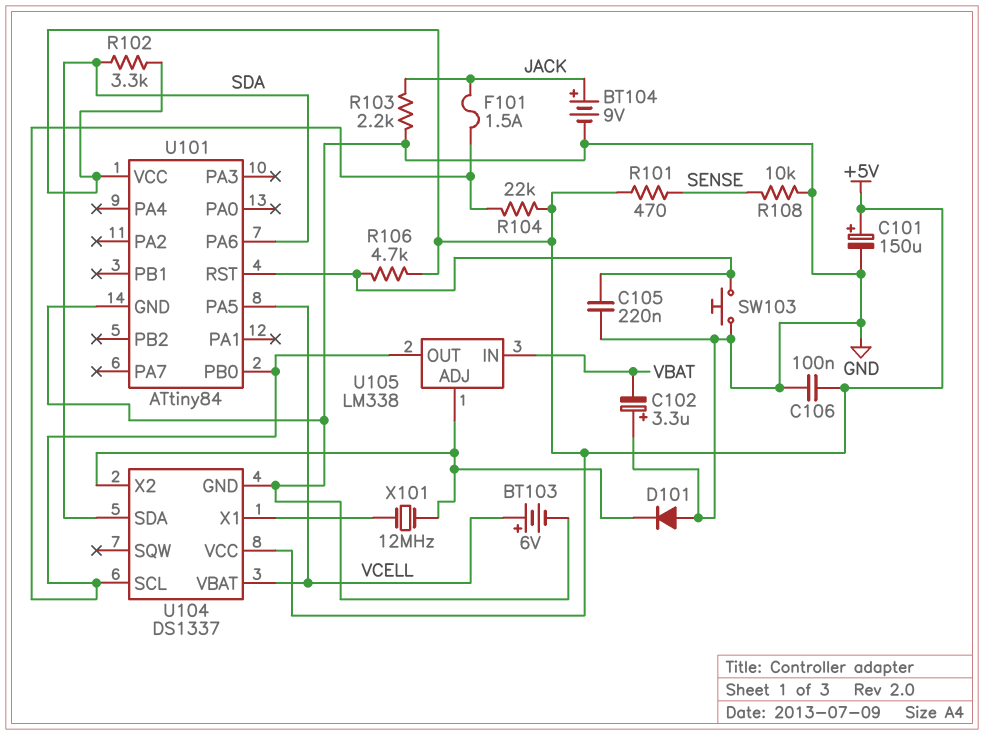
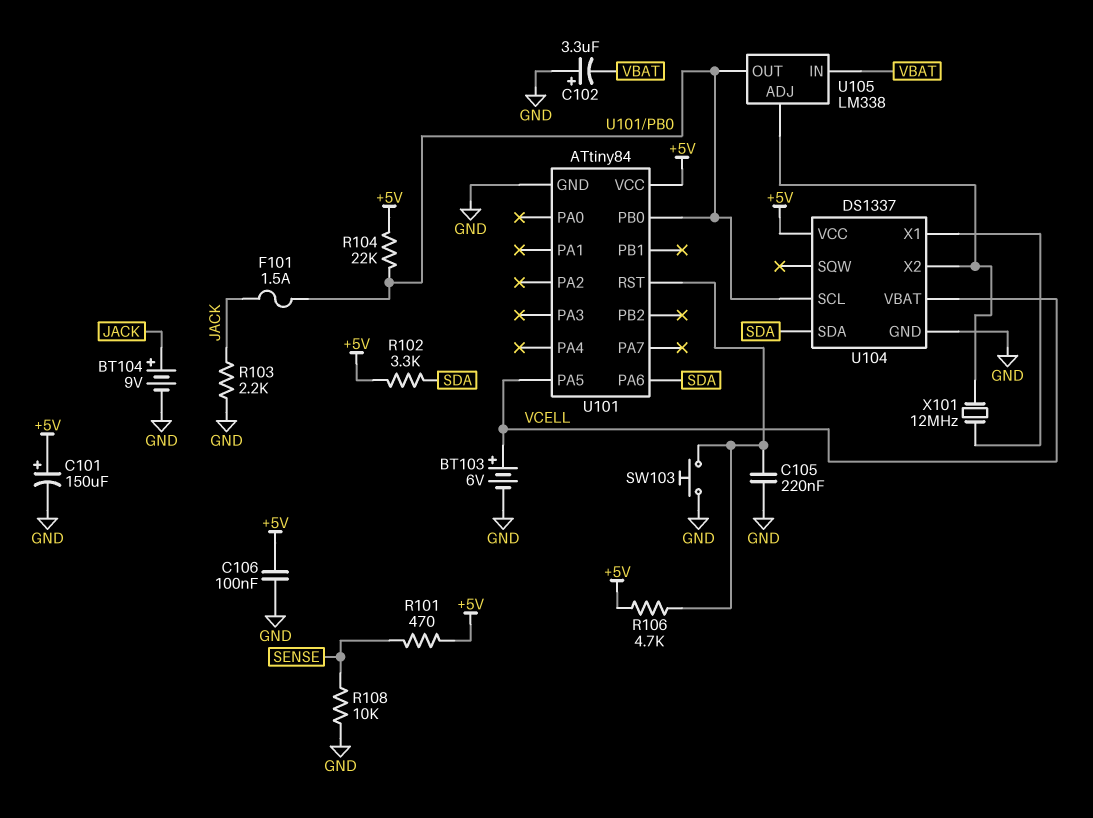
D101: diode (A GND, K U104/X2) -> none

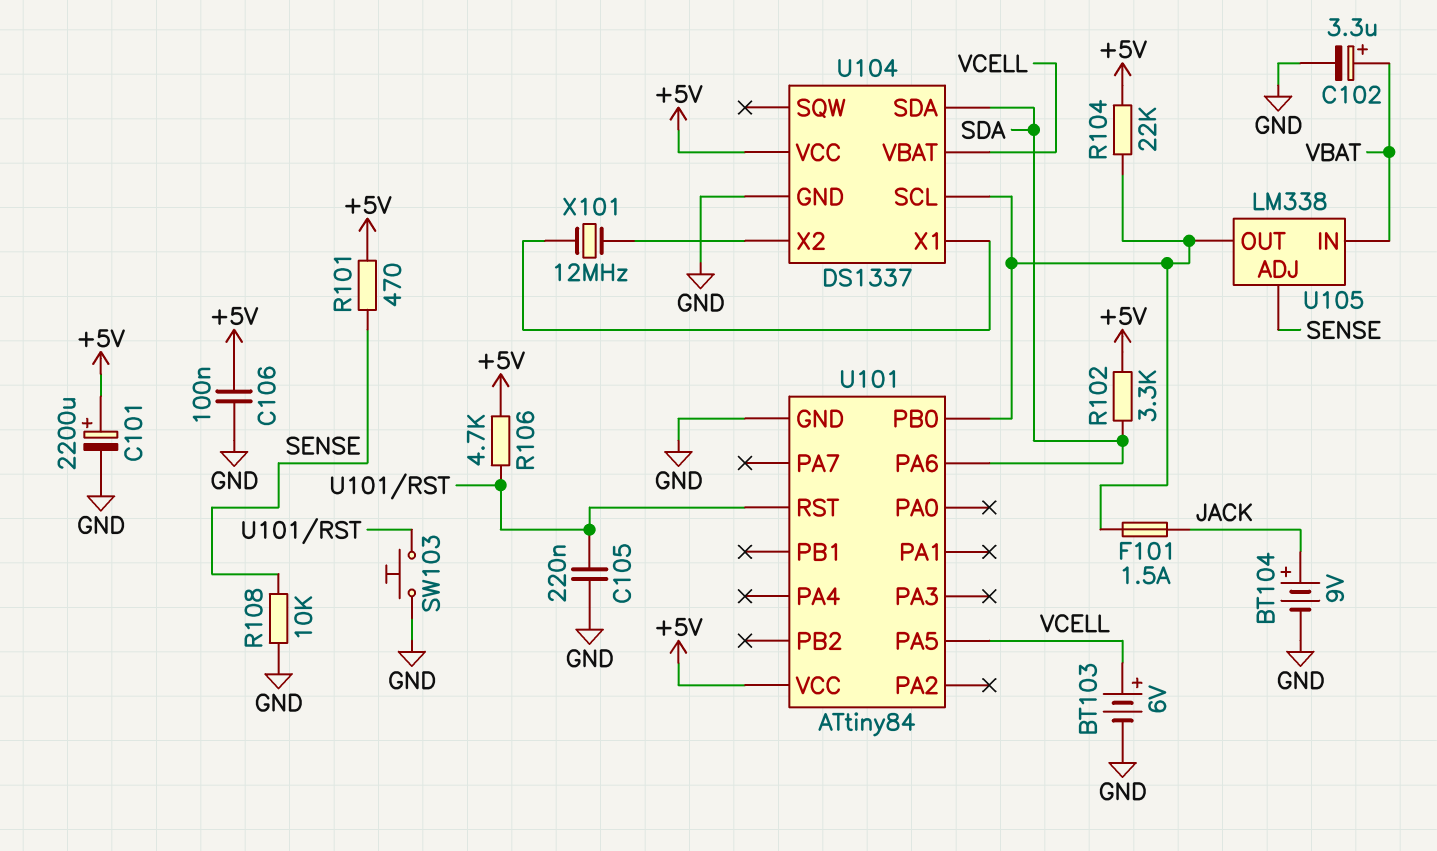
C101: 150uF (plus +5V, minus GND) -> 2200uF (plus +5V, minus GND)
C102: 3.3uF (plus GND, minus VBAT) -> 3.3uF (plus VBAT, minus GND)
R103: 2.2k (GND, JACK) -> none
U105 pin ADJ: U104/X2 -> SENSE

